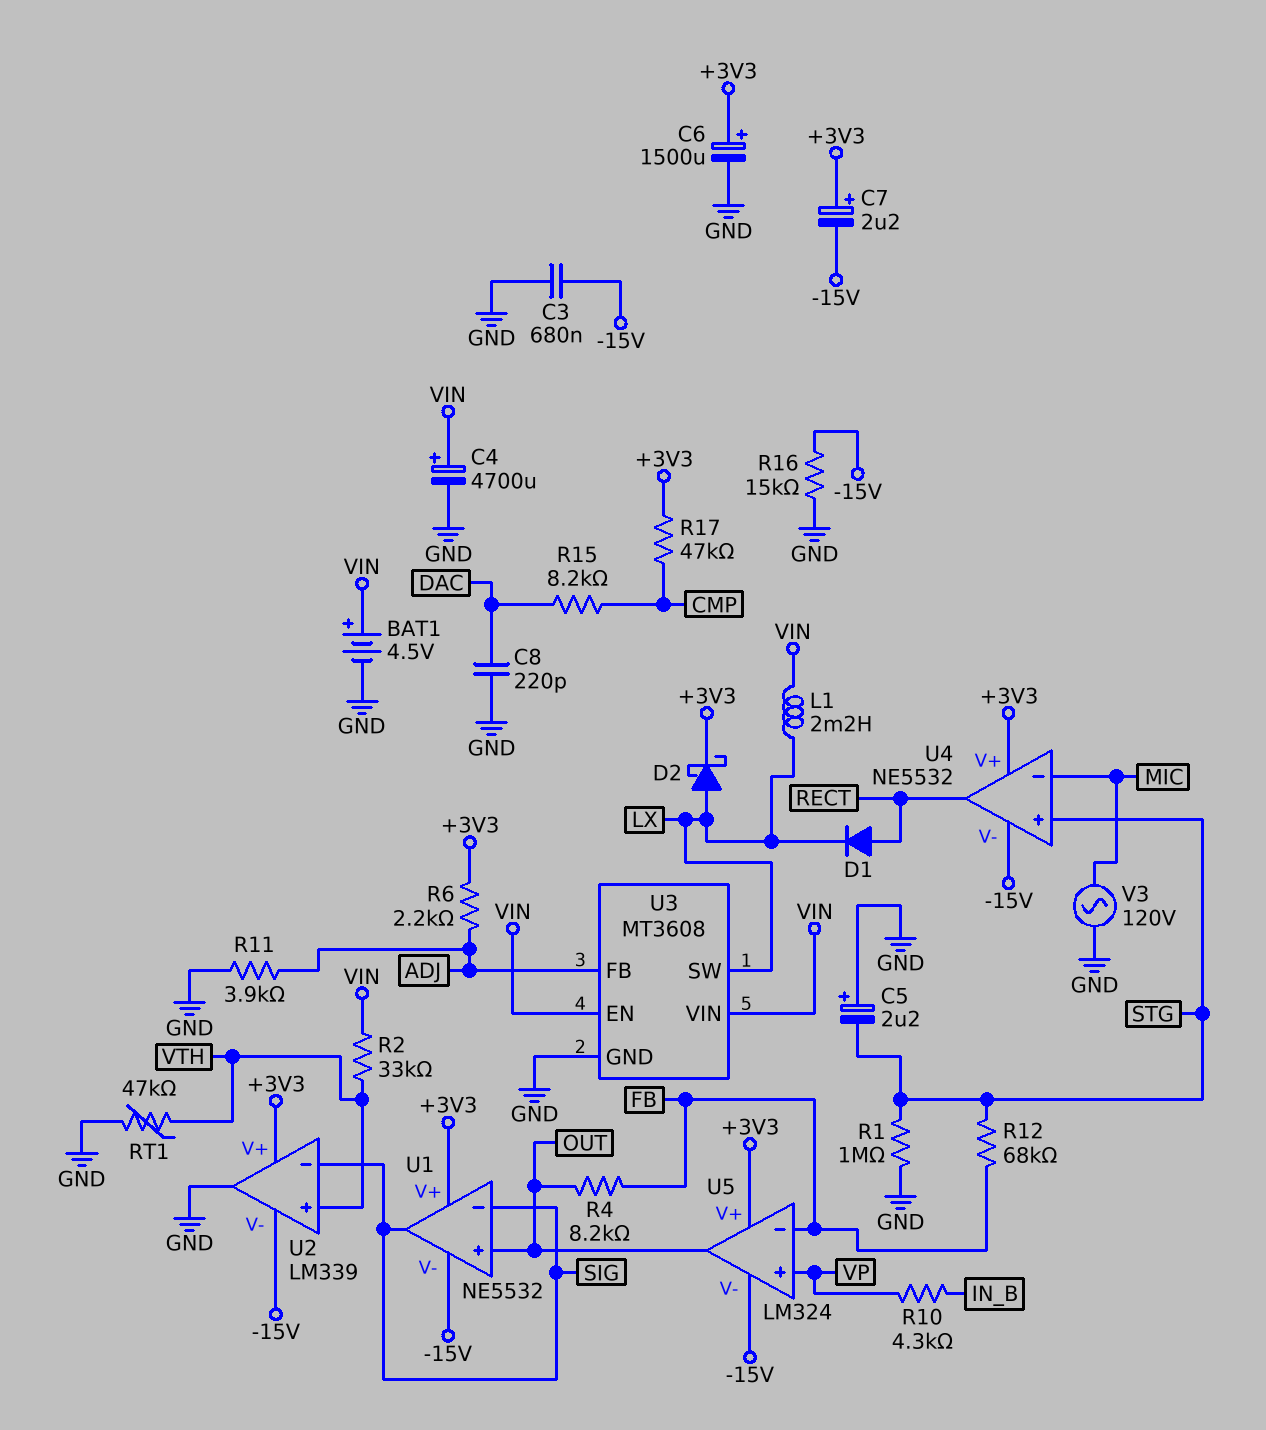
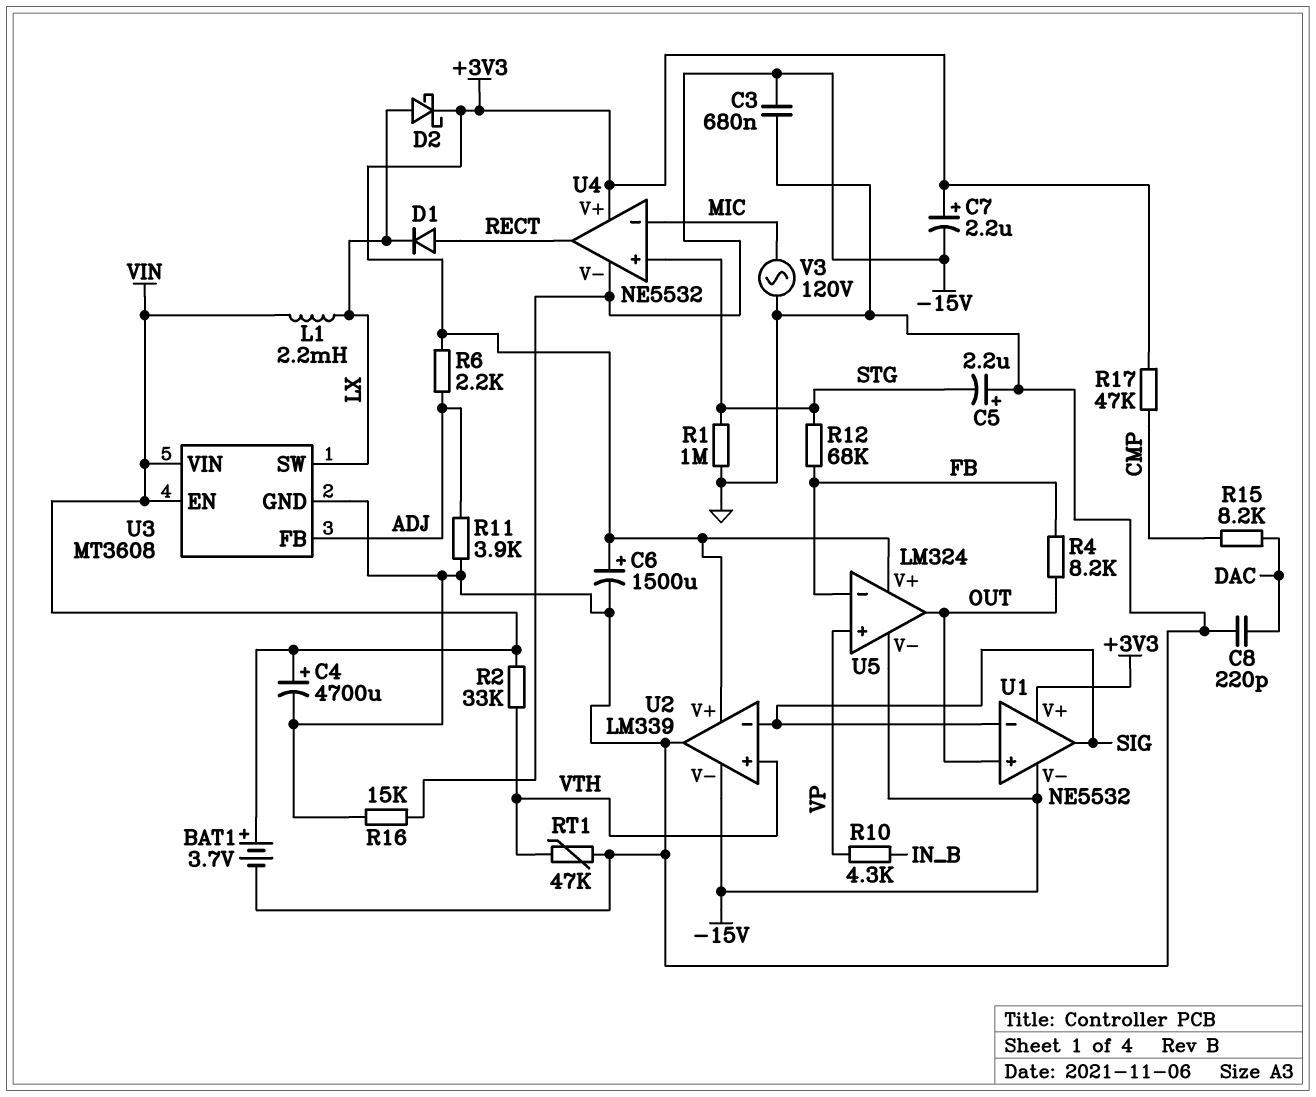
BAT1: 4.5V (plus VIN, minus GND) -> 3.7V (plus VIN, minus GND)

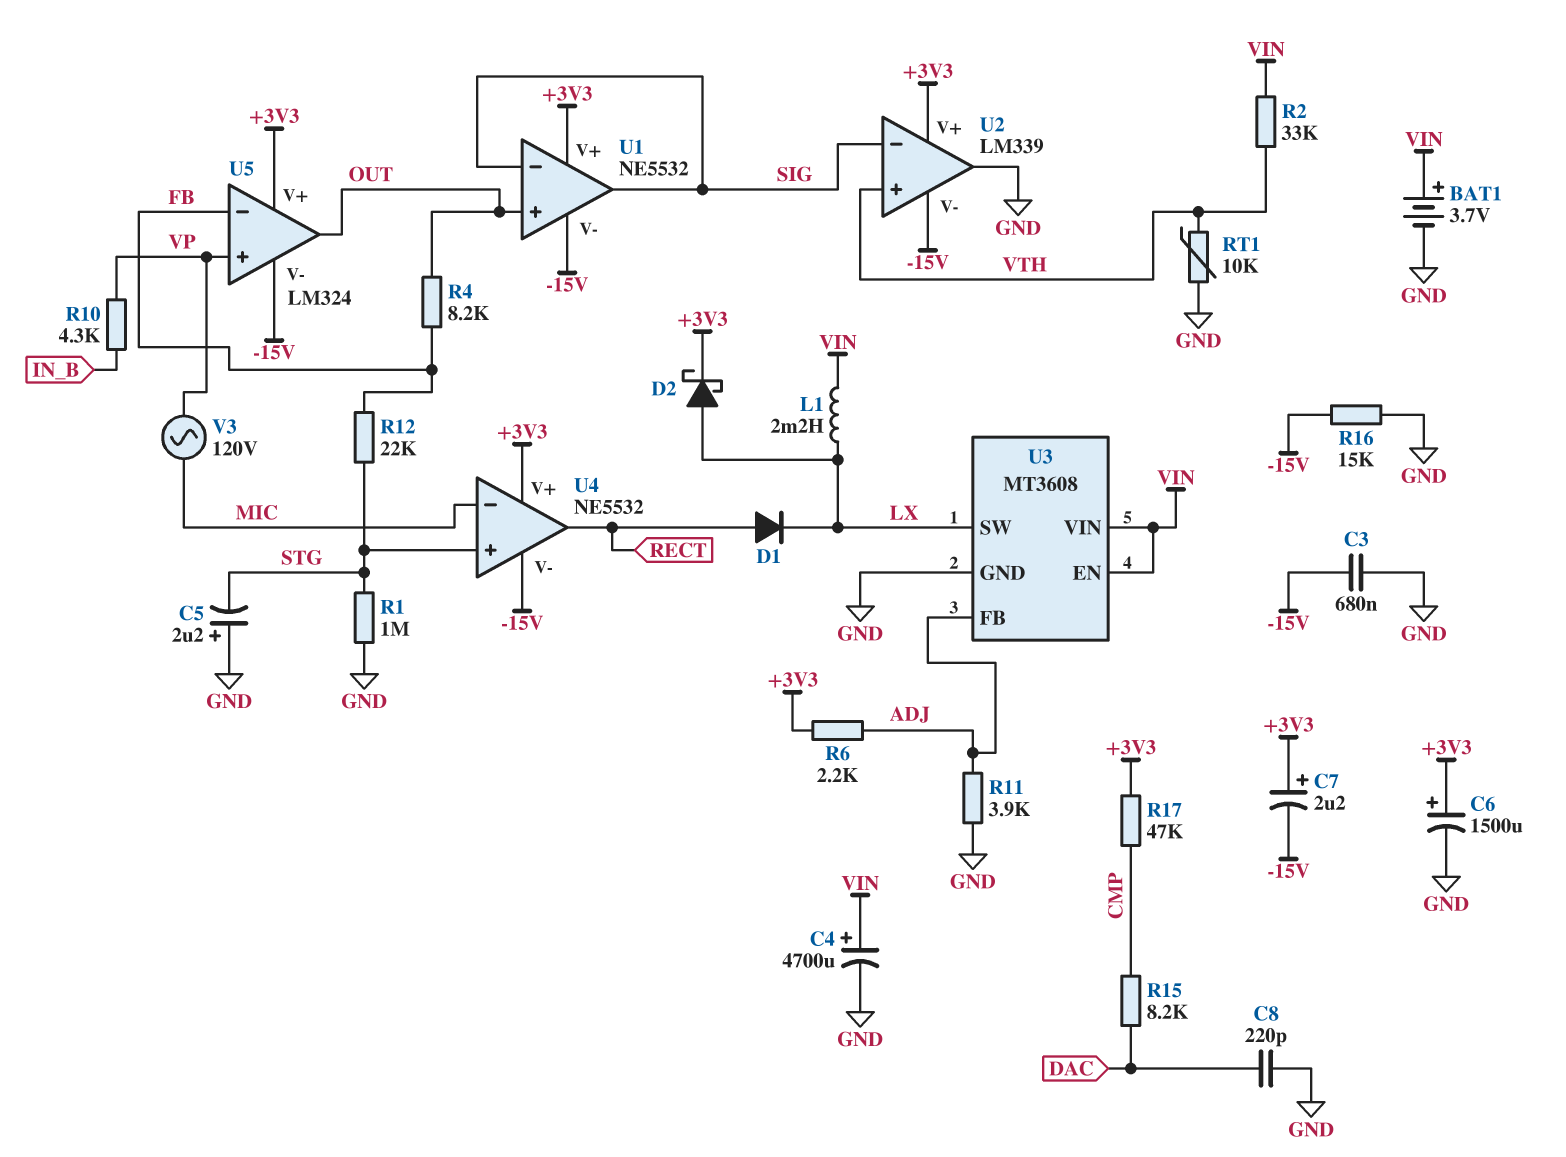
R12: 68k (FB, STG) -> 22k (FB, STG)
RT1: 47k (GND, VTH) -> 10k (GND, VTH)
V3: AC 120V (GND, MIC) -> AC 120V (MIC, VP)

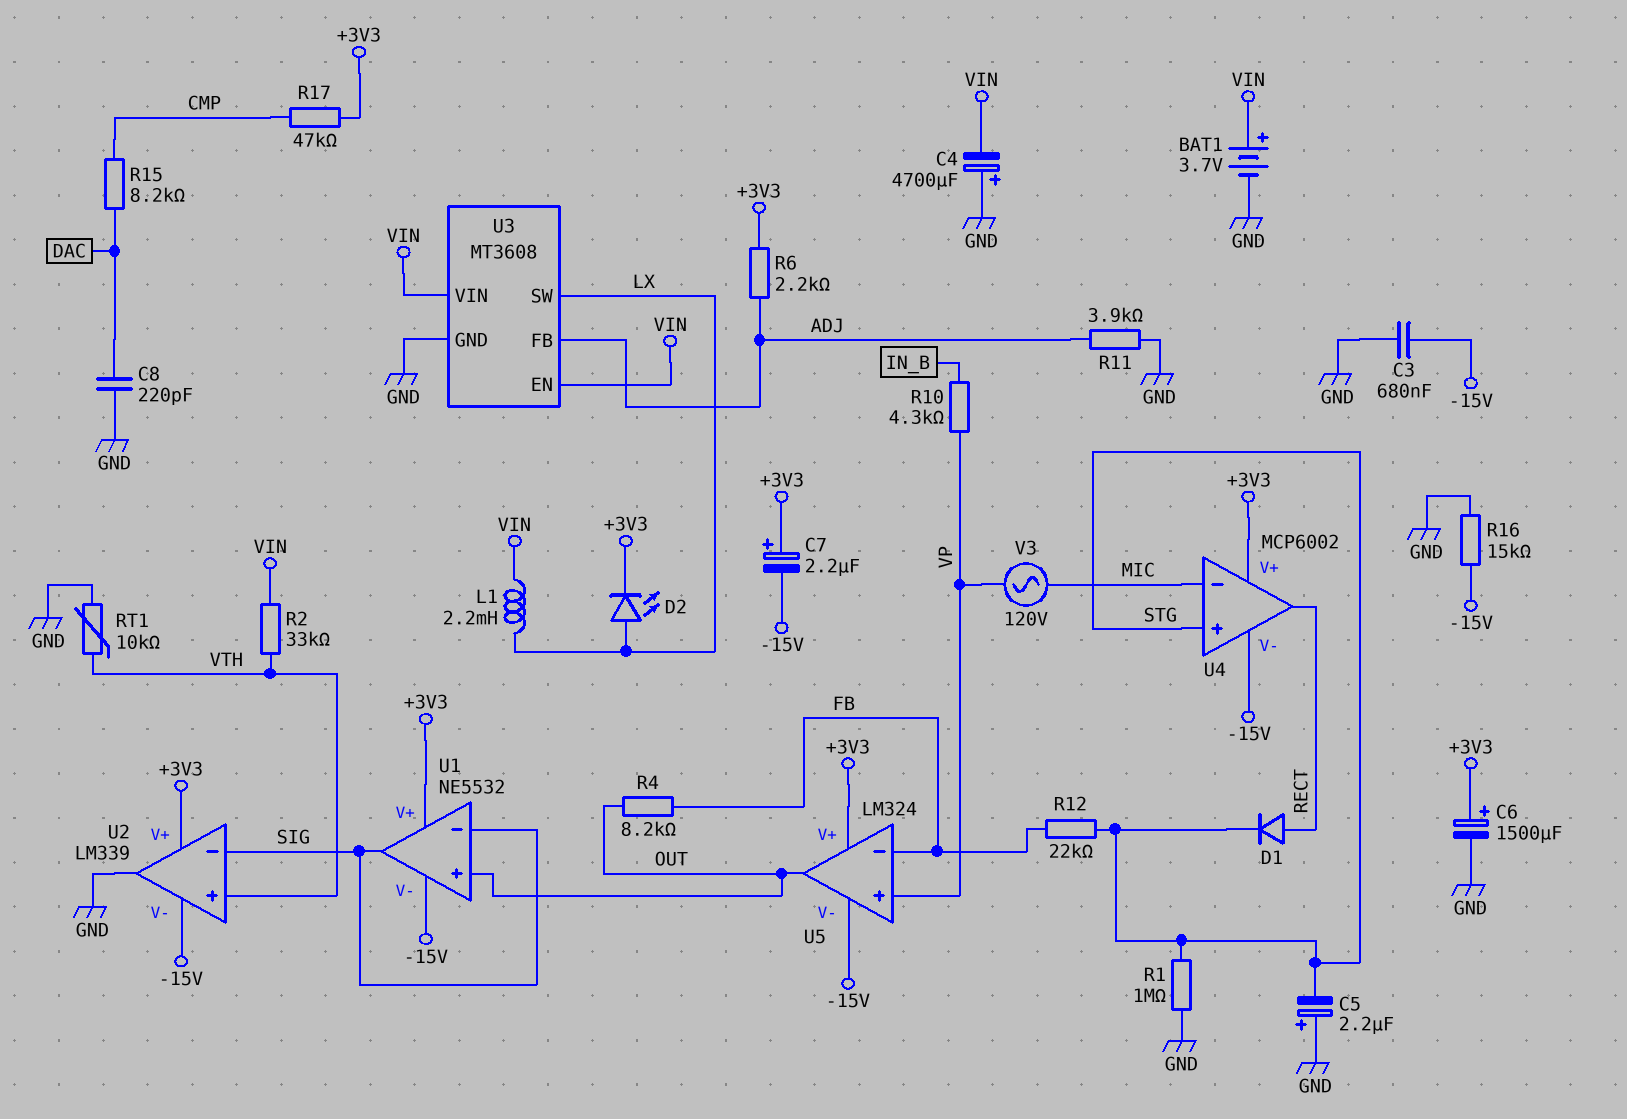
C4: 4700uF (plus VIN, minus GND) -> 4700uF (plus GND, minus VIN)
D1: diode (A RECT, K LX) -> diode (A RECT, K STG)
D2: schottky (A LX, K +3V3) -> LED (A LX, K +3V3)
U4: NE5532 -> MCP6002

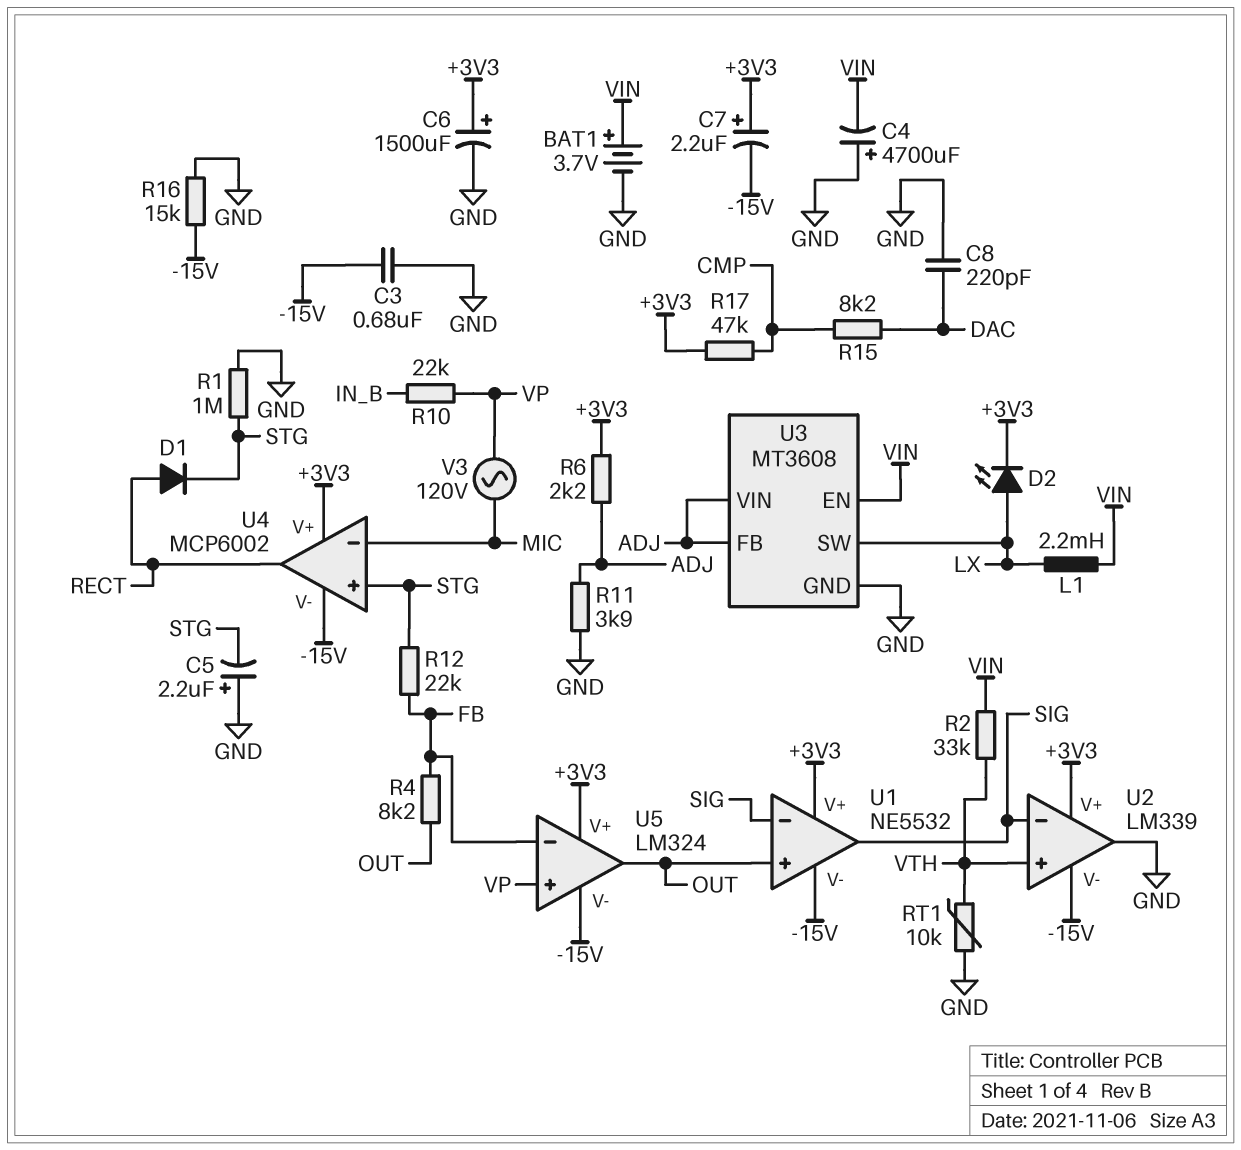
R10: 4.3k (IN_B, VP) -> 22k (IN_B, VP)
U3 pin VIN: VIN -> ADJ

